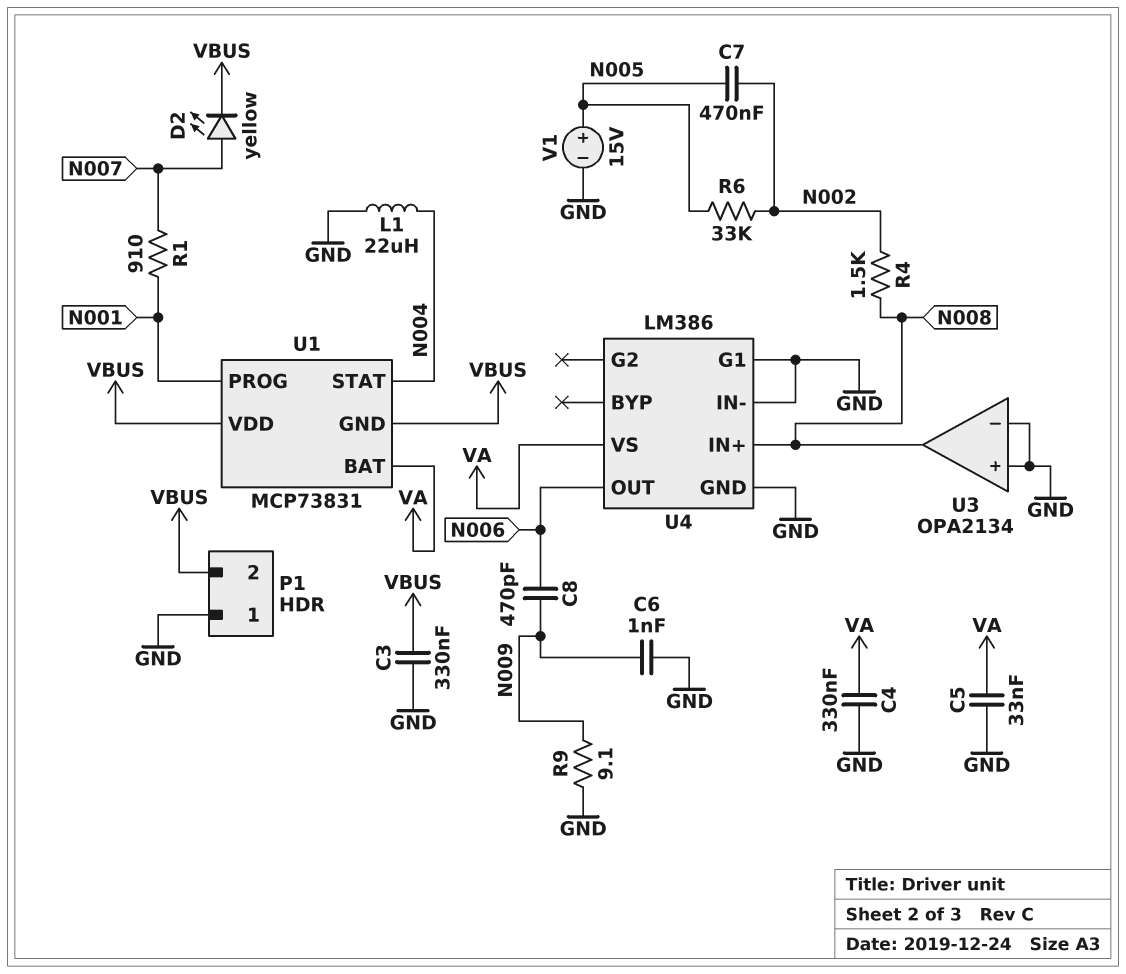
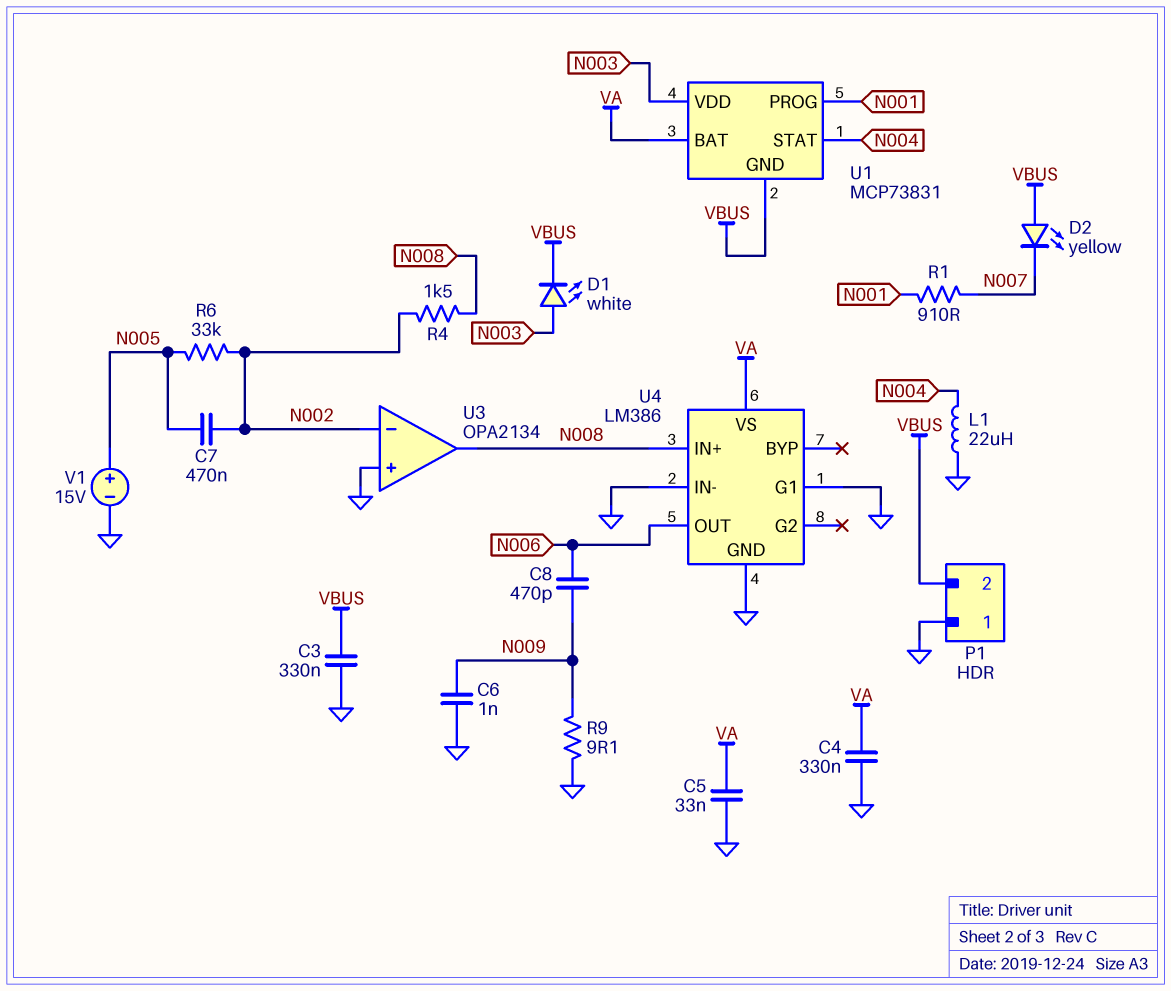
D1: none -> LED white (A N003, K VBUS)
D2: LED yellow (A N007, K VBUS) -> LED yellow (A VBUS, K N007)
U1 pin VDD: VBUS -> N003
U3 pin in-: GND -> N002

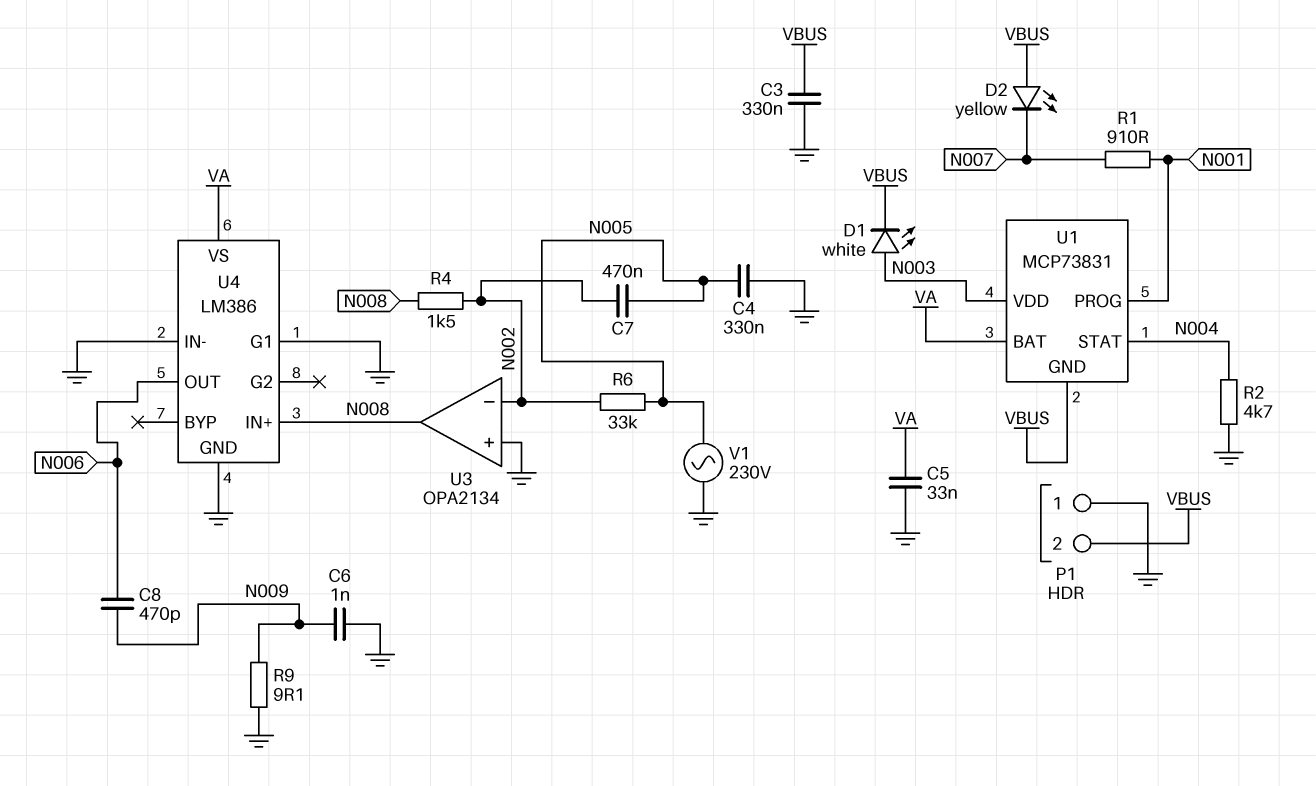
C4: 330nF (GND, VA) -> 330nF (GND, N005)
L1: 22uH (GND, N004) -> none
R2: none -> 4.7k (GND, N004)
V1: 15V (plus N005, minus GND) -> AC 230V (GND, N005)

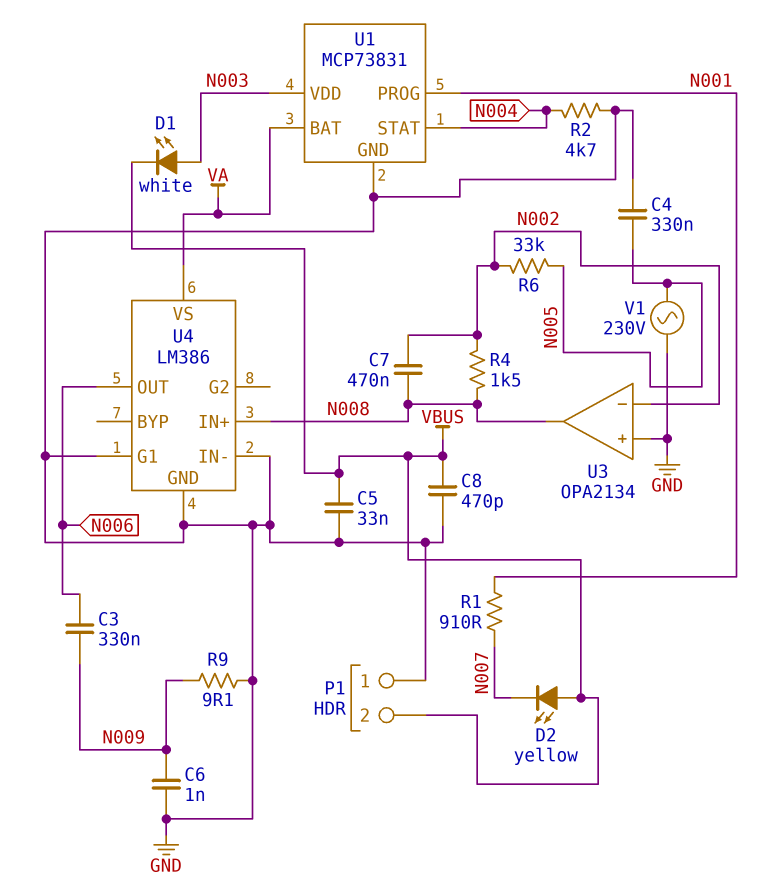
C3: 330nF (GND, VBUS) -> 330nF (N006, N009)
C5: 33nF (GND, VA) -> 33nF (GND, VBUS)
C7: 470nF (N002, N005) -> 470nF (N002, N008)
C8: 470pF (N006, N009) -> 470pF (GND, VBUS)
U1 pin GND: VBUS -> GND

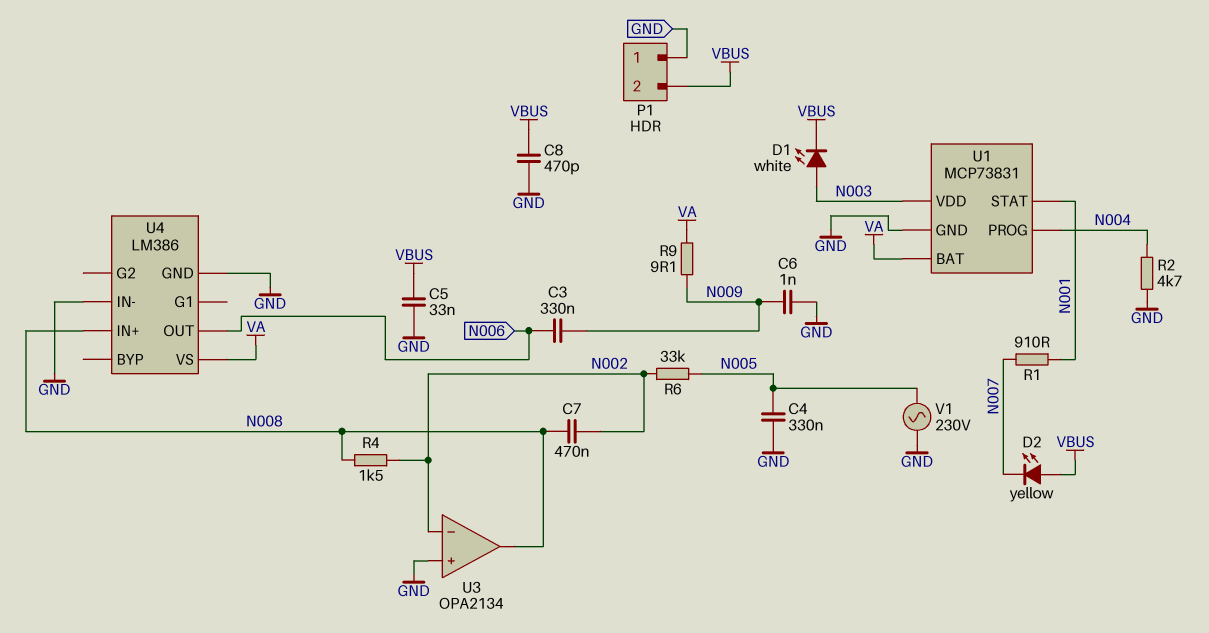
R9: 9.1 (GND, N009) -> 9.1 (N009, VA)
U1 pin PROG: N001 -> N004
U1 pin STAT: N004 -> N001
U4 pin G1: GND -> none

